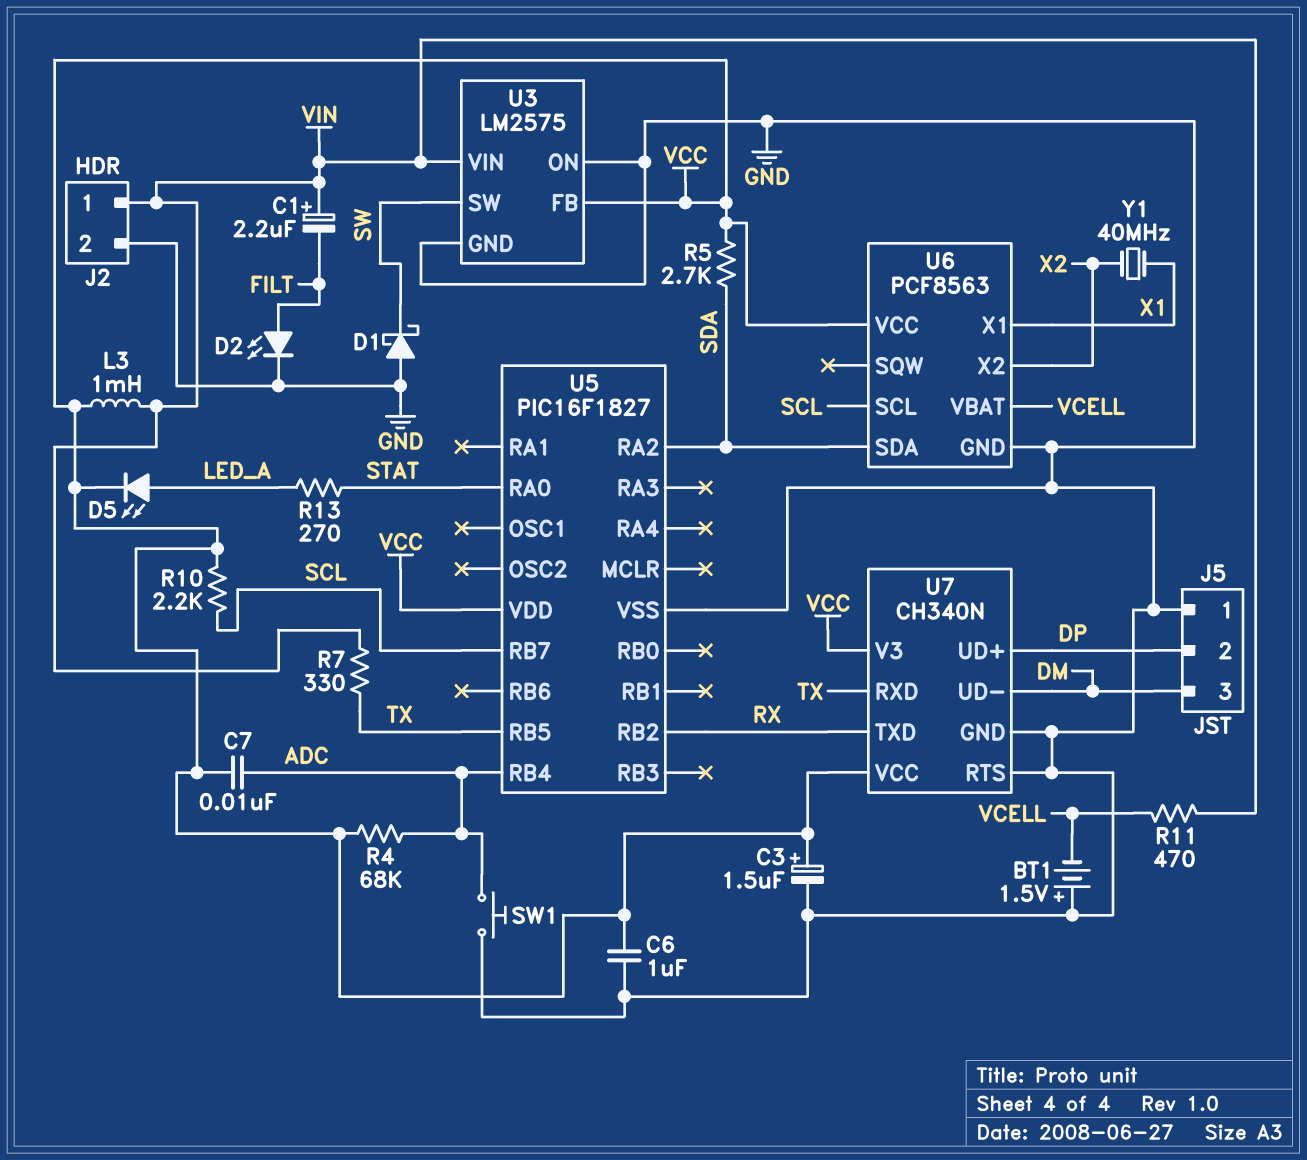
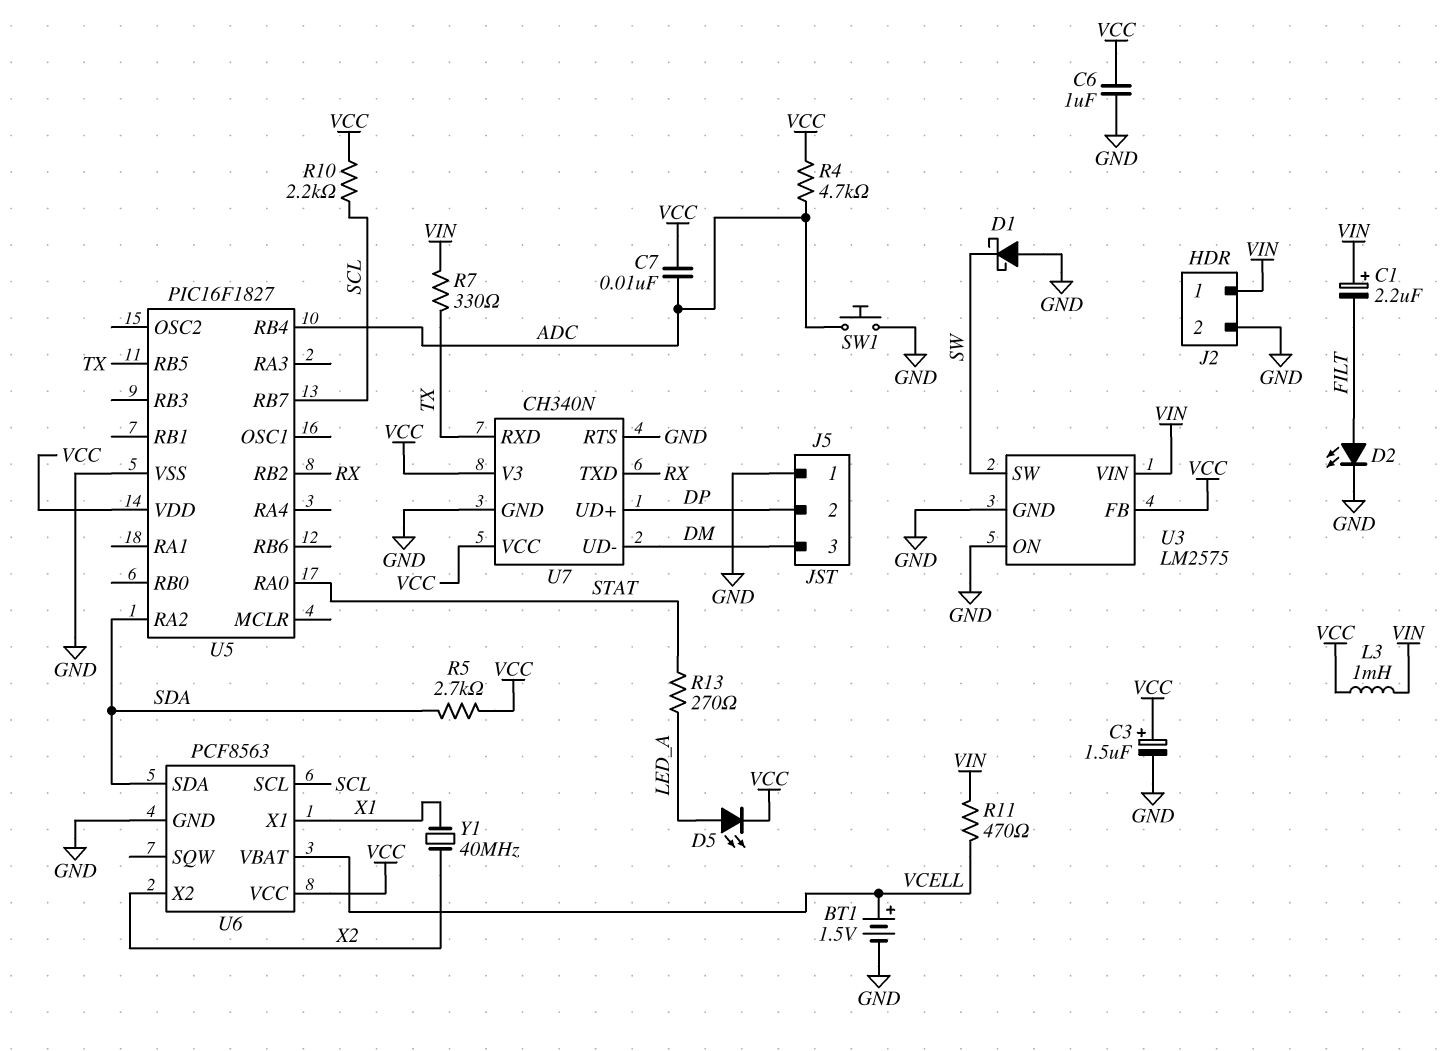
BT1: 1.5V (plus GND, minus VCELL) -> 1.5V (plus VCELL, minus GND)
R4: 68k (ADC, VCC) -> 4.7k (ADC, VCC)

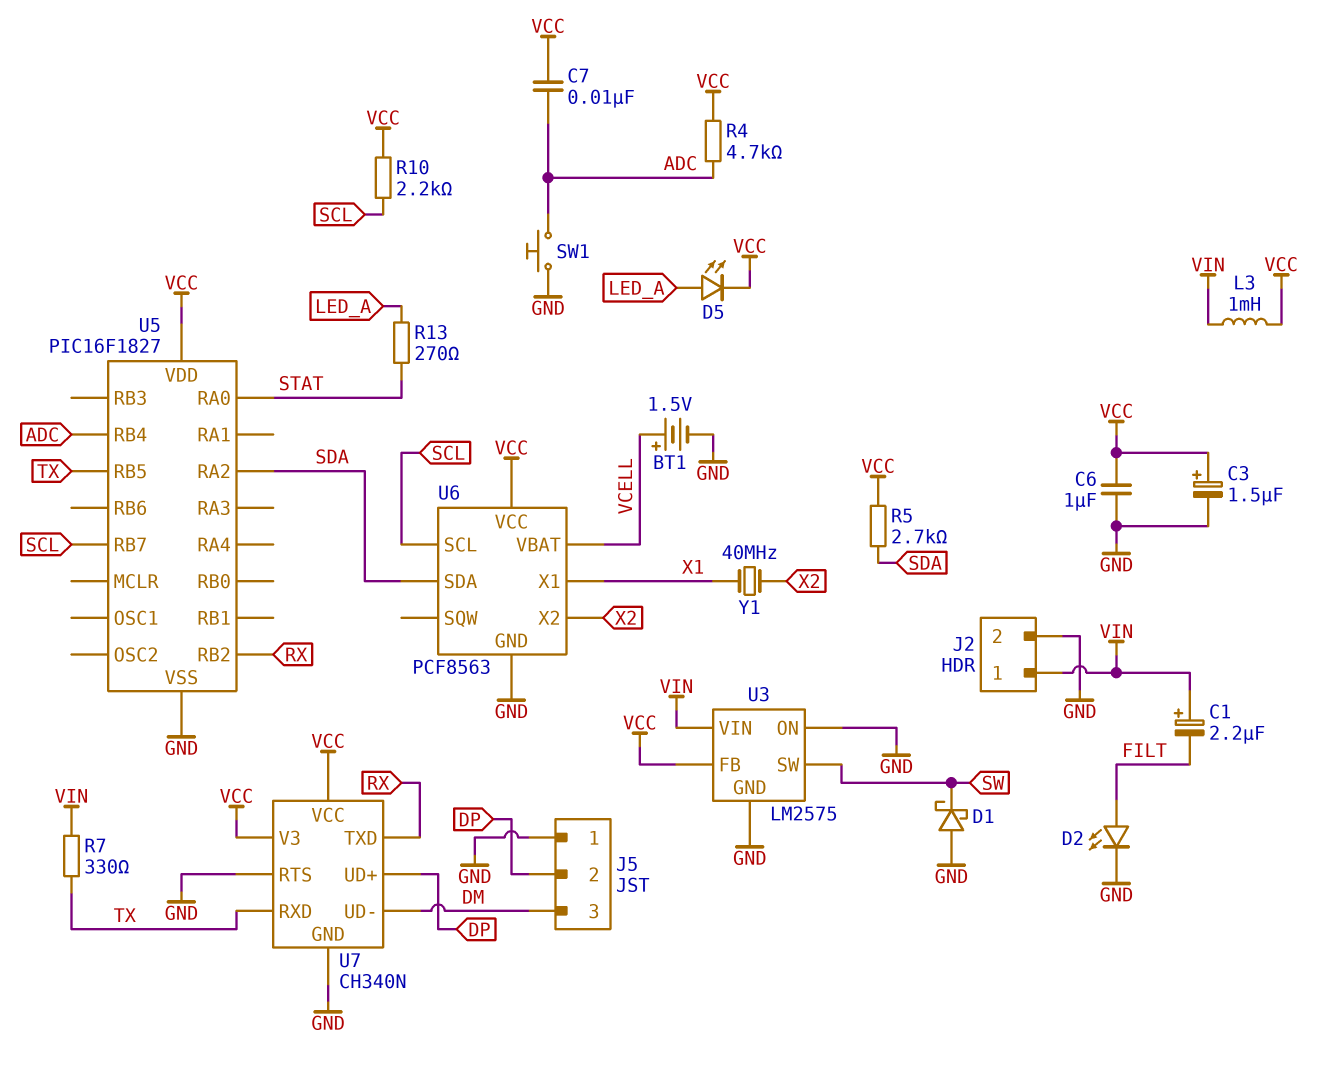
R11: 470 (VCELL, VIN) -> none

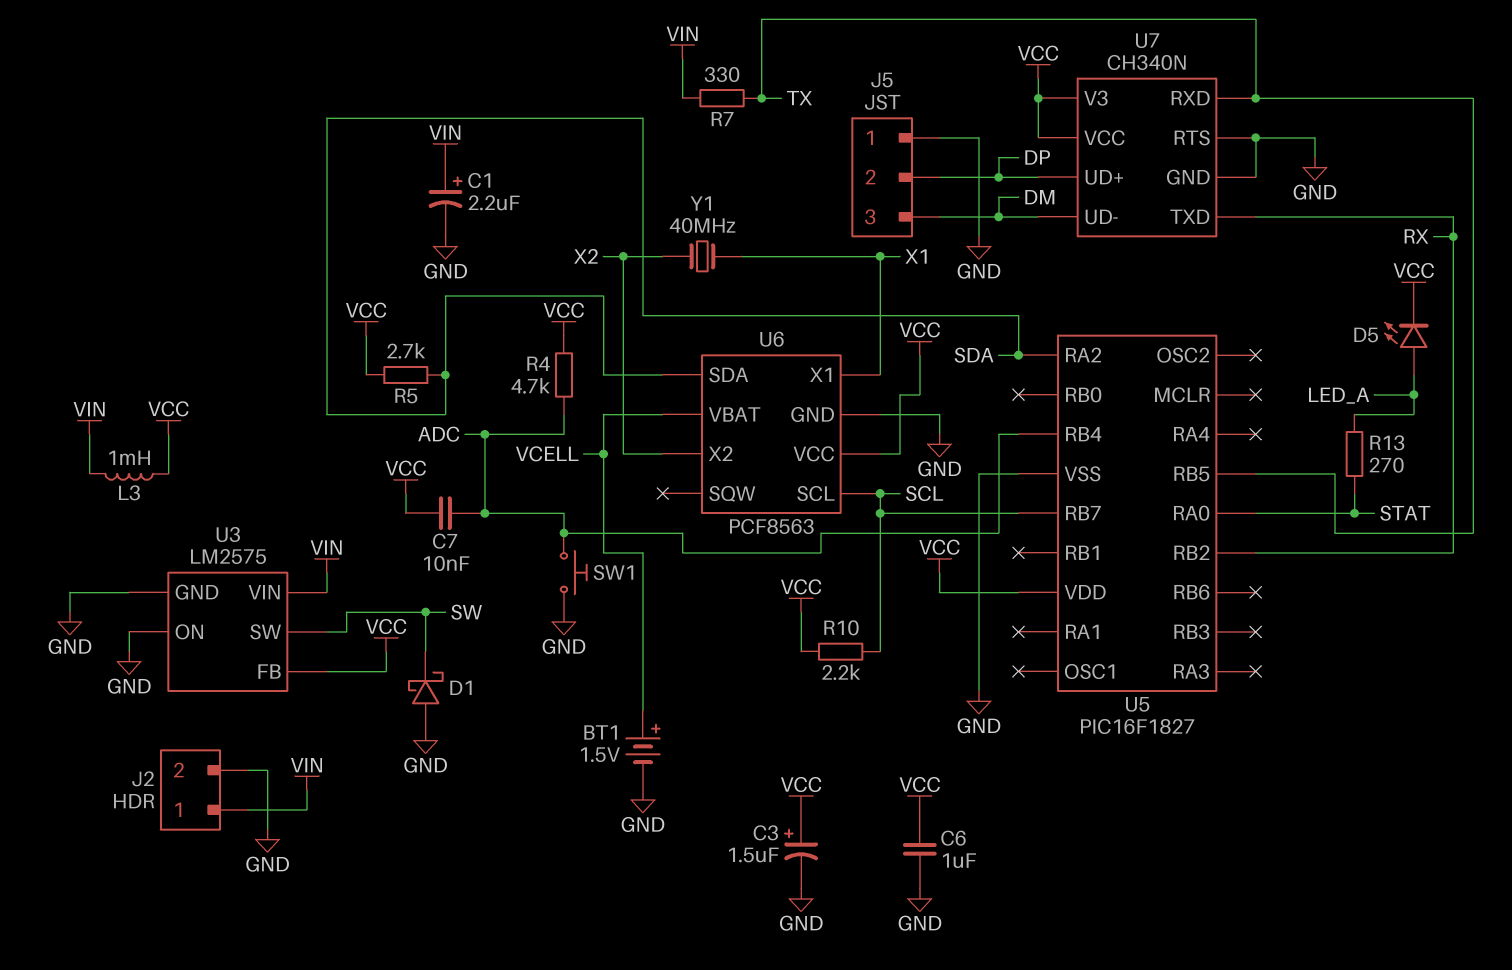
C1: 2.2uF (plus VIN, minus FILT) -> 2.2uF (plus VIN, minus GND)
D2: LED (A FILT, K GND) -> none

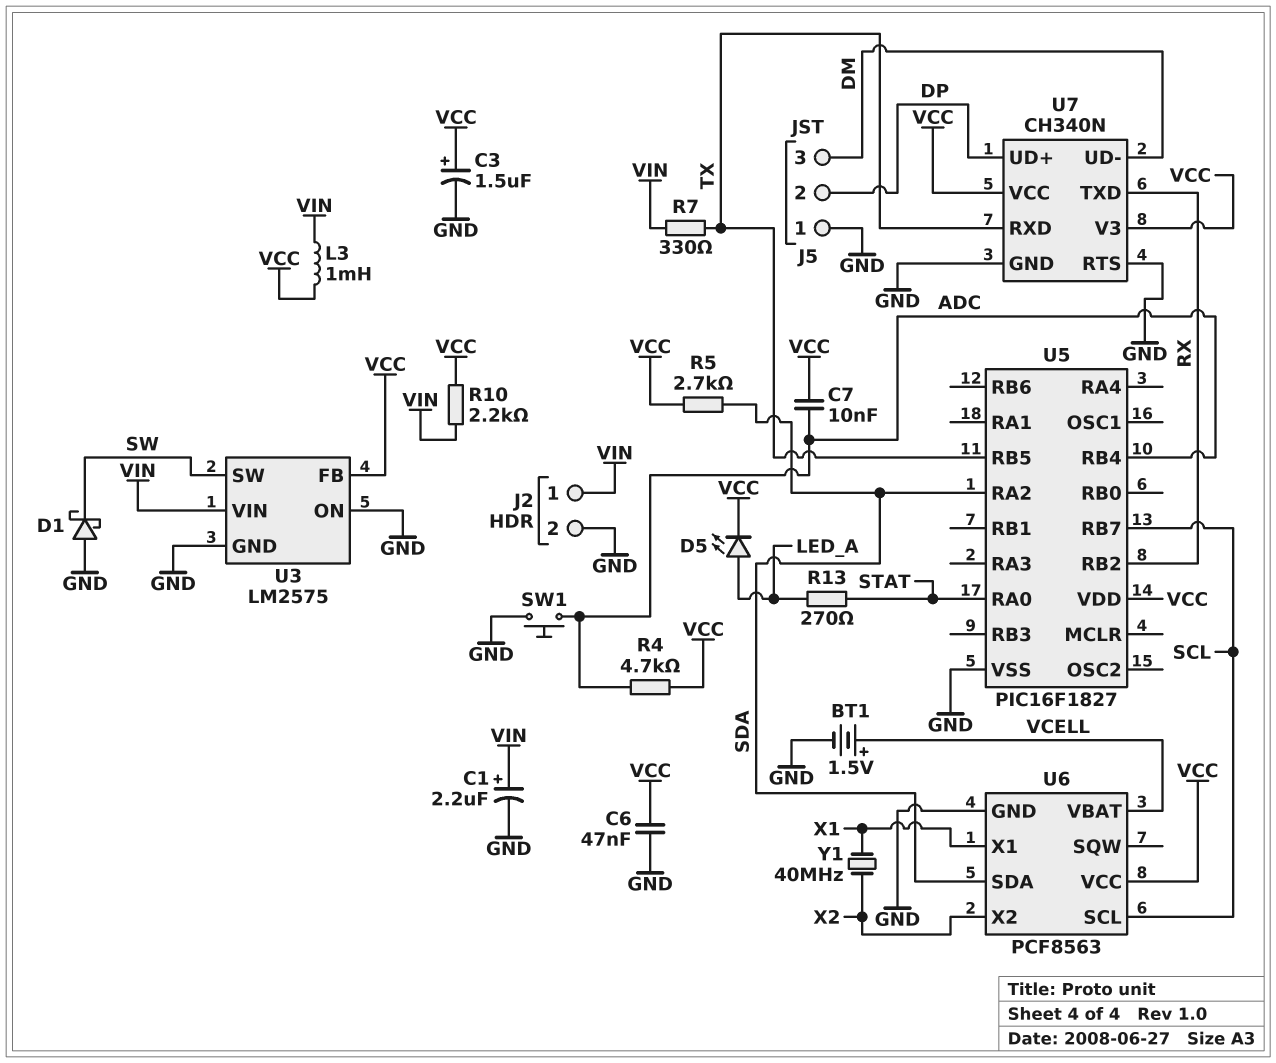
C6: 1uF (GND, VCC) -> 47nF (GND, VCC)
R10: 2.2k (SCL, VCC) -> 2.2k (VCC, VIN)

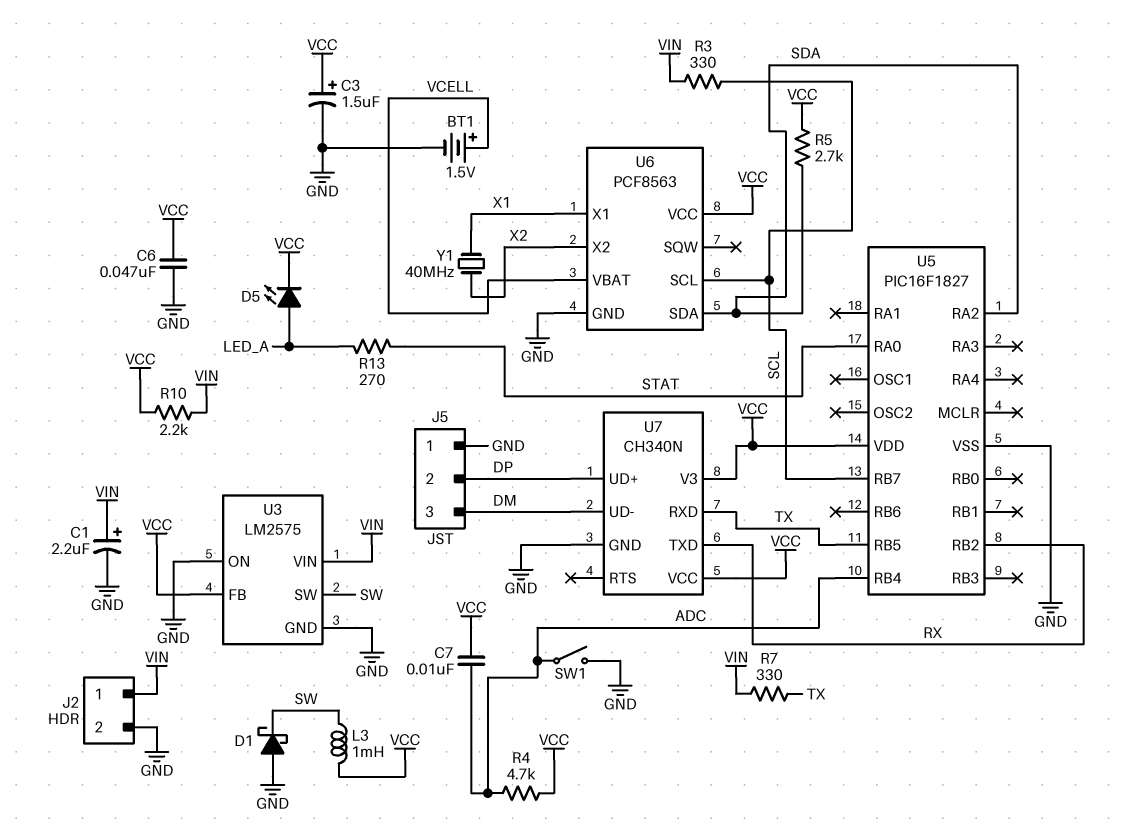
L3: 1mH (VCC, VIN) -> 1mH (SW, VCC)
R3: none -> 330 (SCL, VIN)
SW1: button (ADC, GND) -> switch (ADC, GND)
U7 pin RTS: GND -> none

